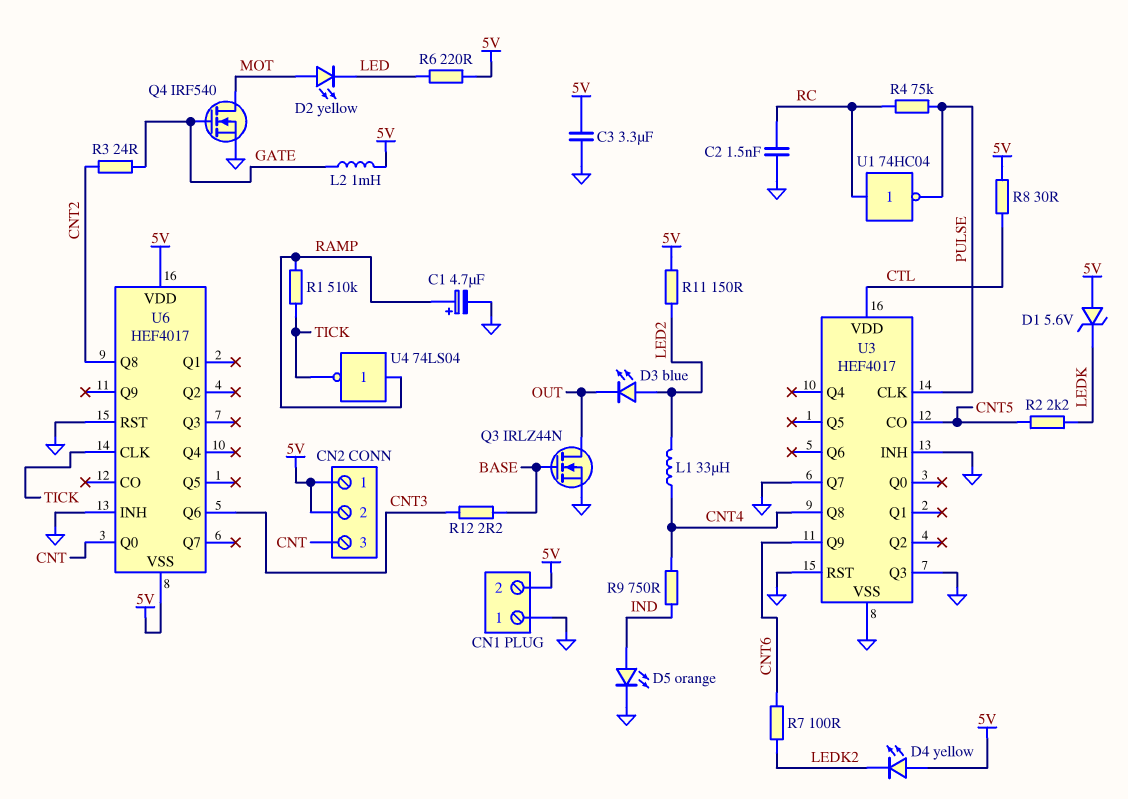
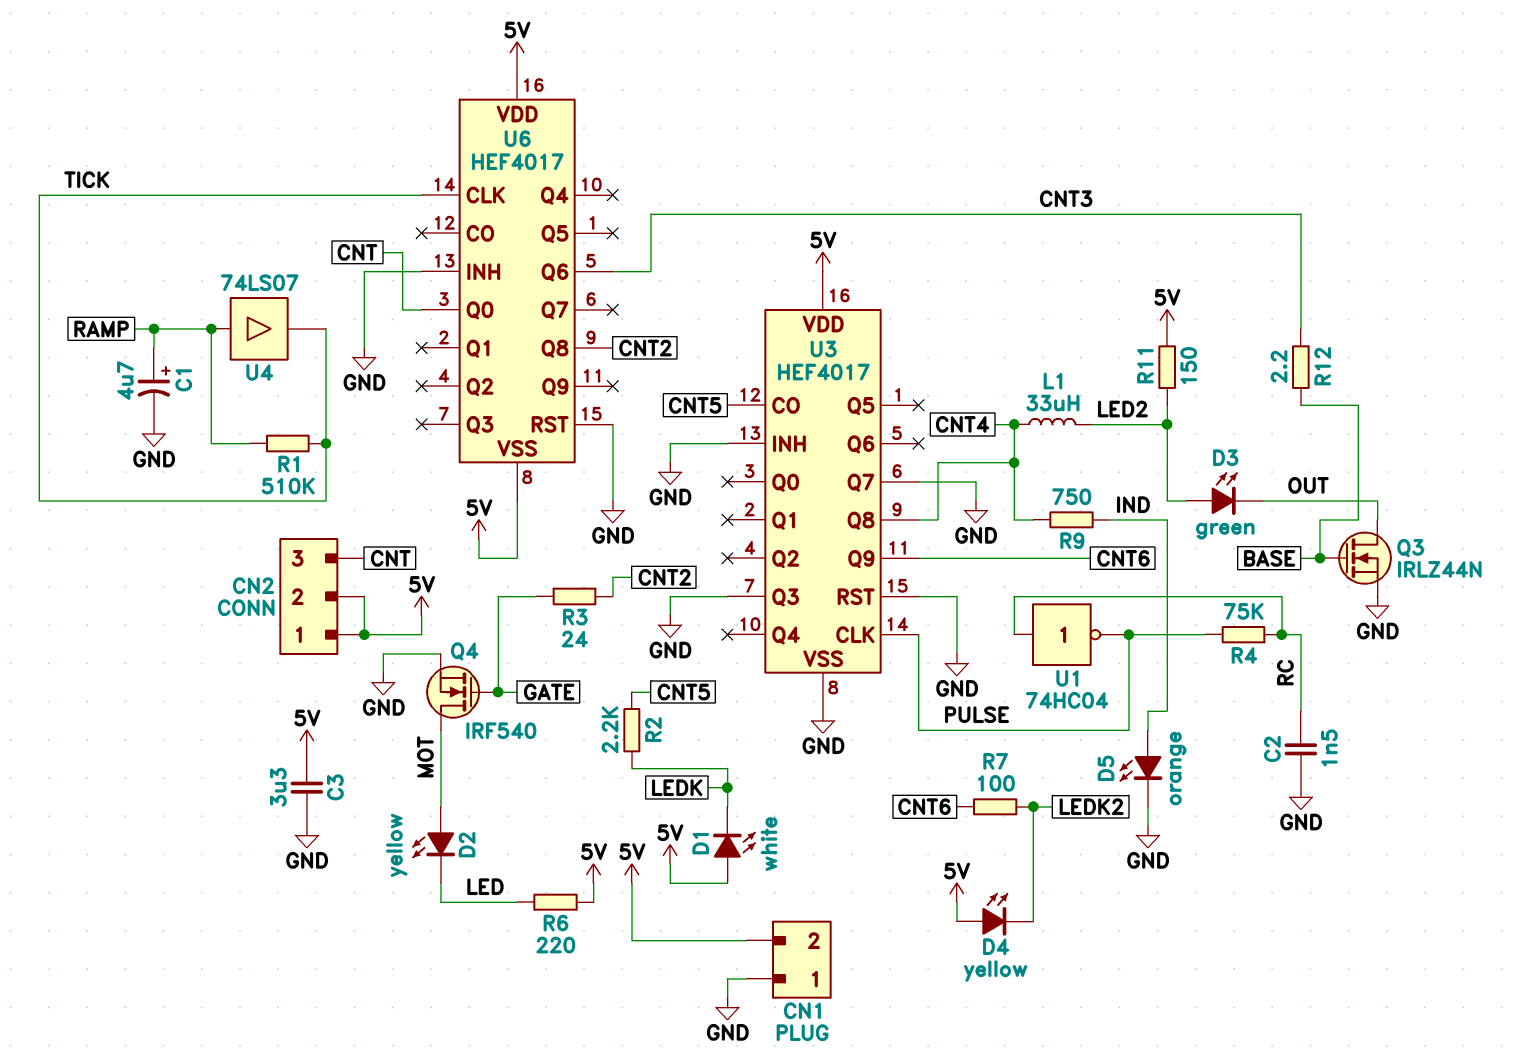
D1: zener 5.6V (A 5V, K LEDK) -> LED white (A 5V, K LEDK)
D3: LED blue (A LED2, K OUT) -> LED green (A LED2, K OUT)
L2: 1mH (5V, GATE) -> none
R8: 30 (5V, CTL) -> none
U3 pin VDD: CTL -> 5V
U4: NOT 74LS04 (in RAMP, out TICK) -> buffer 74LS07 (in RAMP, out TICK)

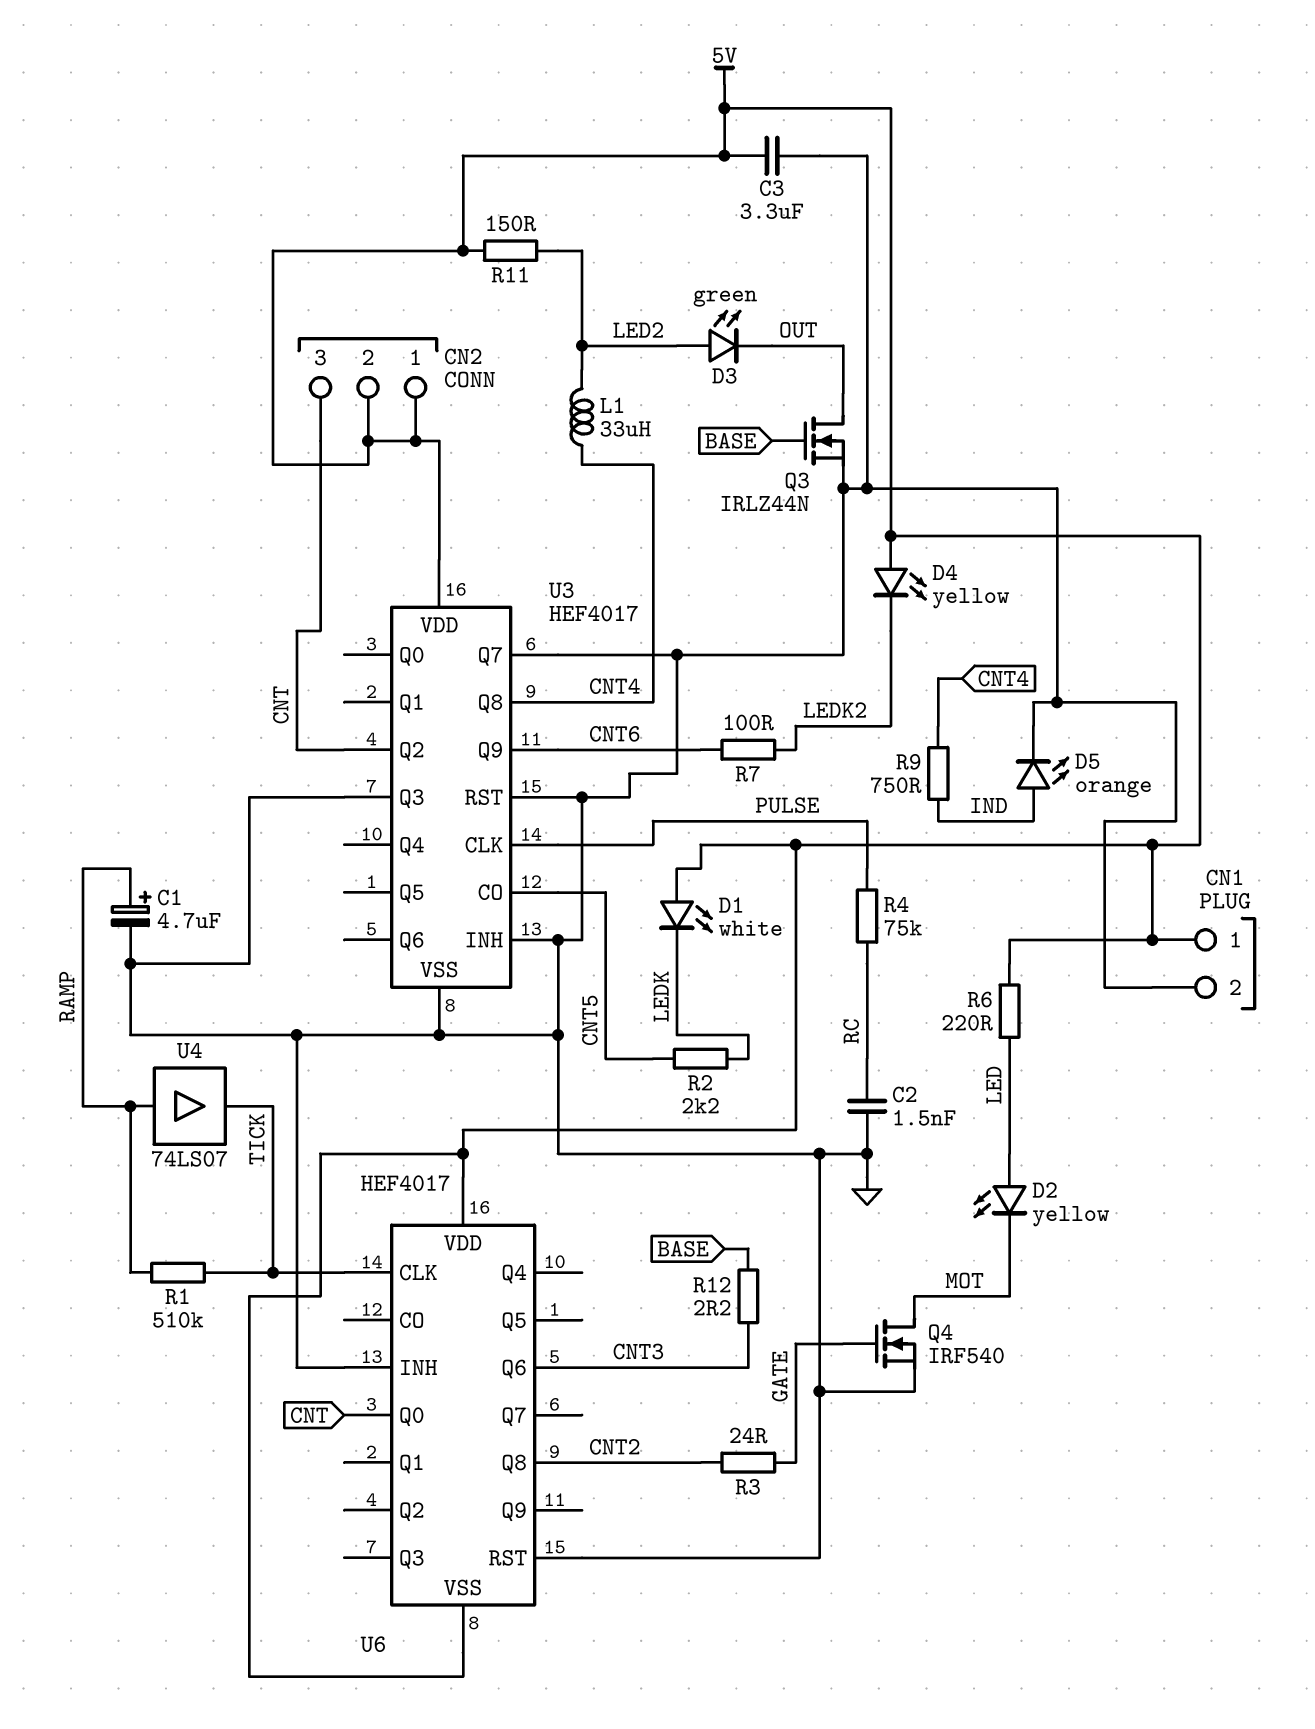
CN1 pin 1: GND -> 5V
CN1 pin 2: 5V -> GND
D2: LED yellow (A MOT, K LED) -> LED yellow (A LED, K MOT)
U1: NOT 74HC04 (in RC, out PULSE) -> none
U3 pin Q2: none -> CNT

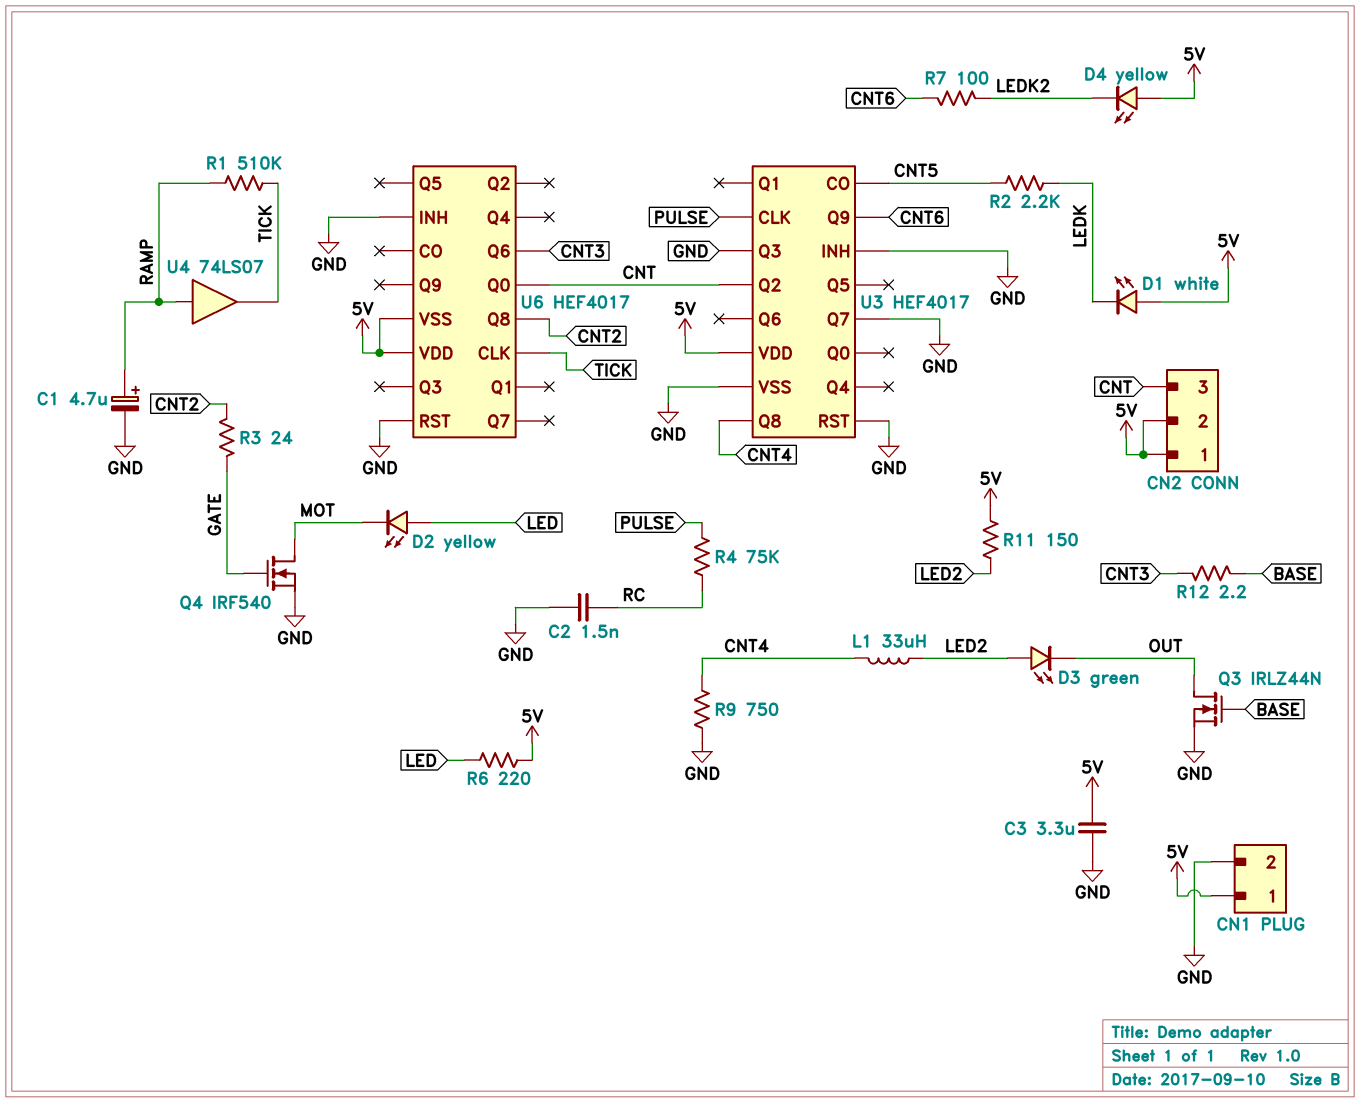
D5: LED orange (A IND, K GND) -> none
R9: 750 (CNT4, IND) -> 750 (CNT4, GND)

